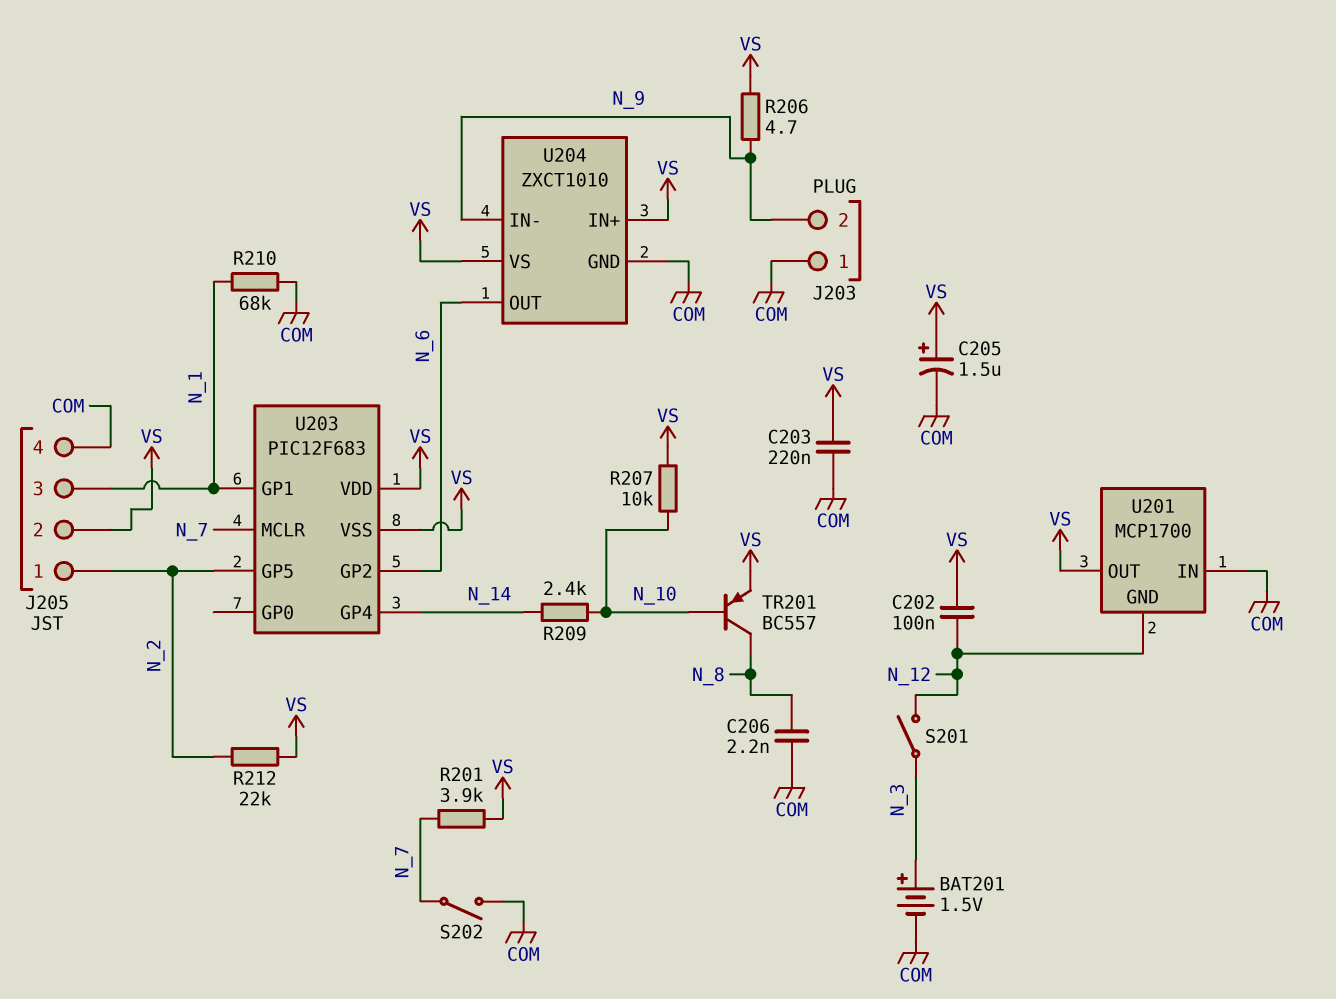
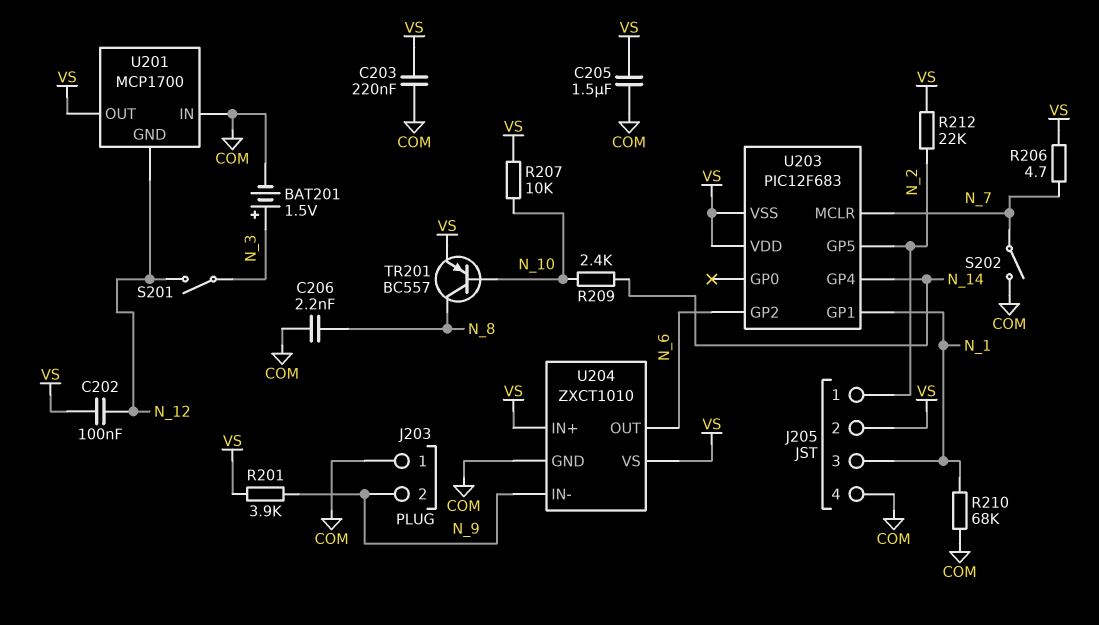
C205: 1.5uF (plus VS, minus COM) -> 1.5uF (COM, VS)
R201: 3.9k (N_7, VS) -> 3.9k (N_9, VS)
R206: 4.7 (N_9, VS) -> 4.7 (N_7, VS)

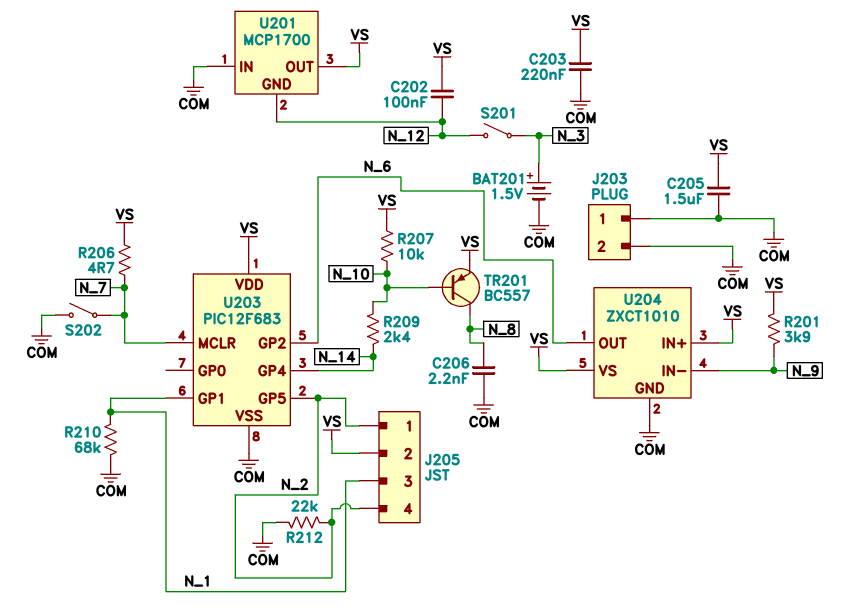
J203 pin 2: N_9 -> COM
J205 pin 4: COM -> N_2
R212: 22k (N_2, VS) -> 22k (COM, N_2)
U203 pin VSS: VS -> COM

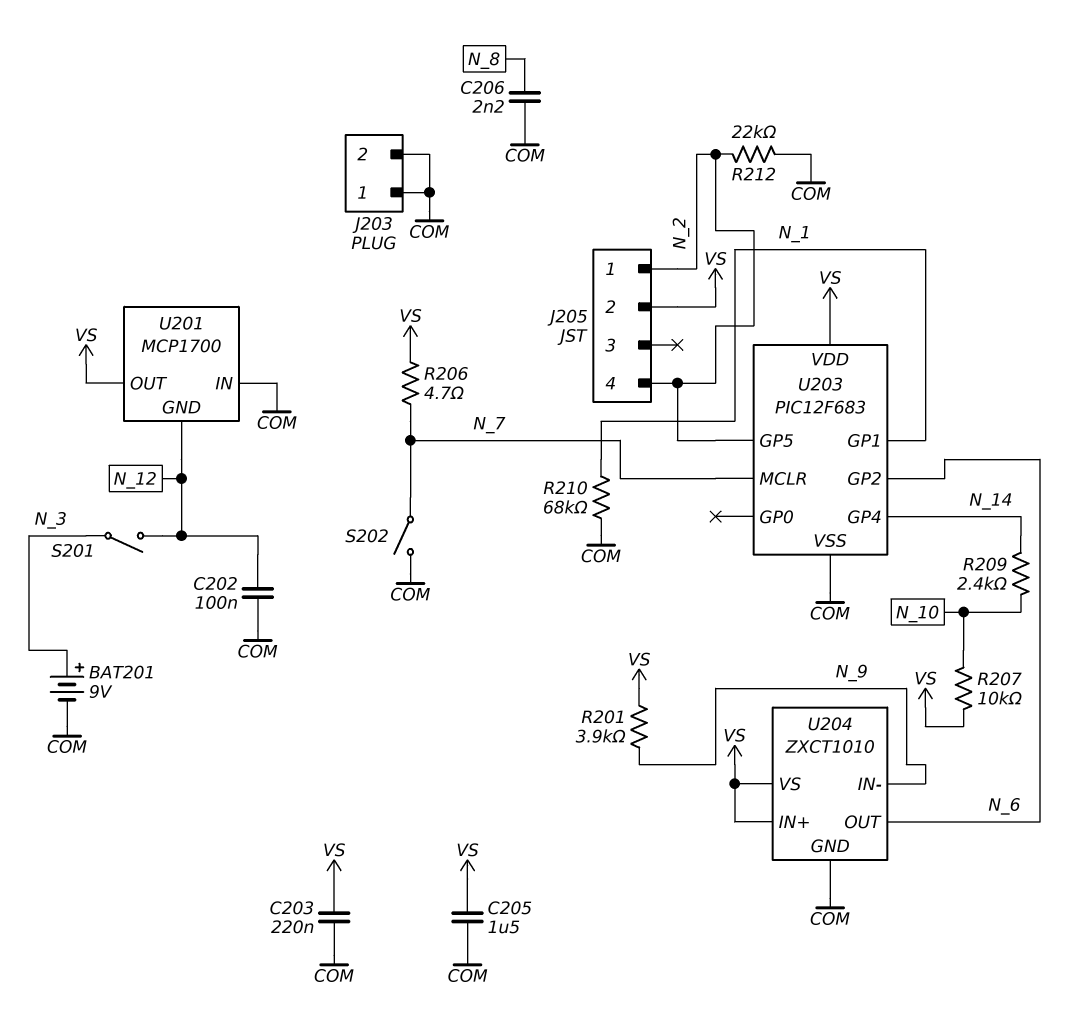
BAT201: 1.5V (plus N_3, minus COM) -> 9V (plus N_3, minus COM)
C202: 100nF (N_12, VS) -> 100nF (COM, N_12)
J205 pin 3: N_1 -> none
TR201: PNP BC557 (B N_10, C N_8, E VS) -> none

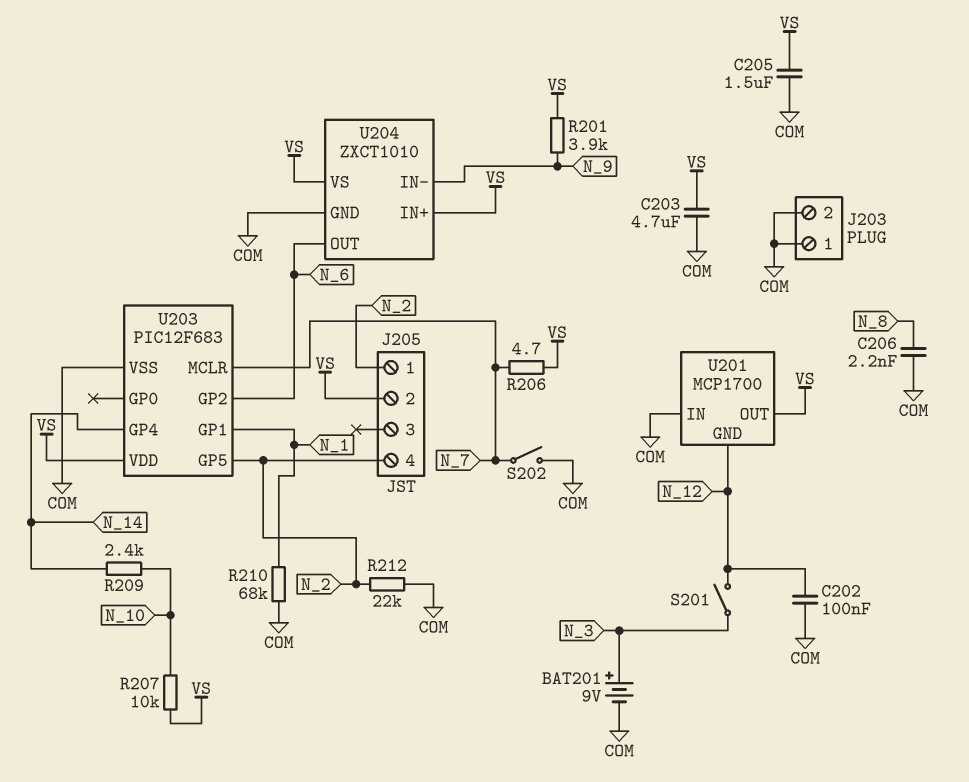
C203: 220nF (COM, VS) -> 4.7uF (COM, VS)

